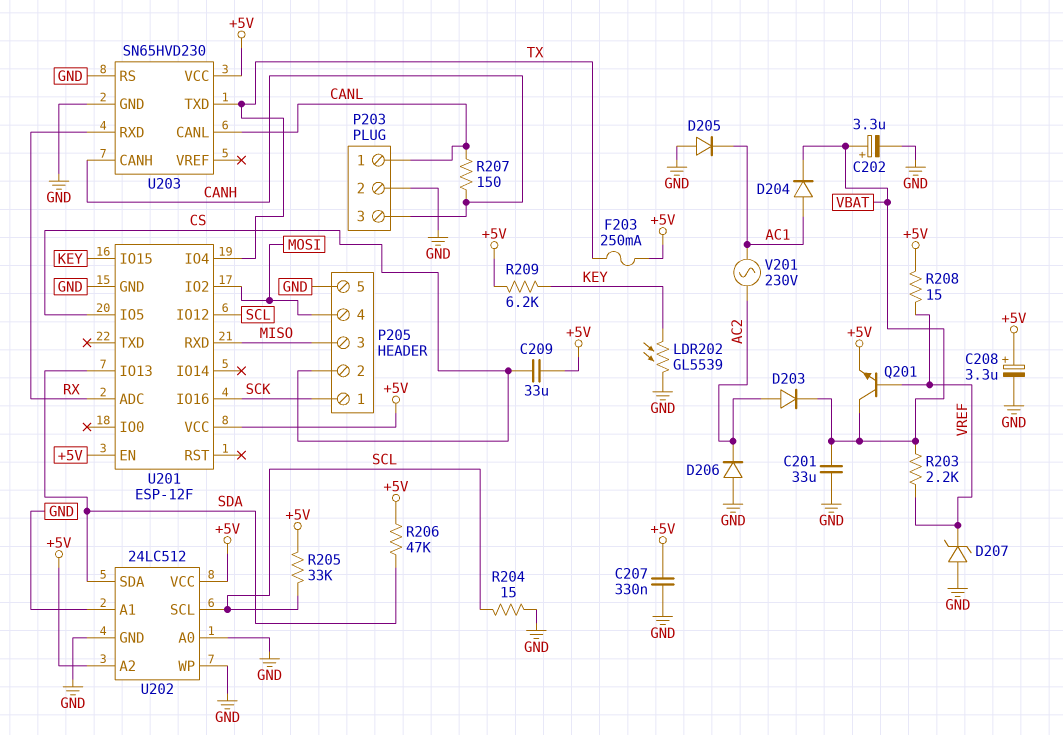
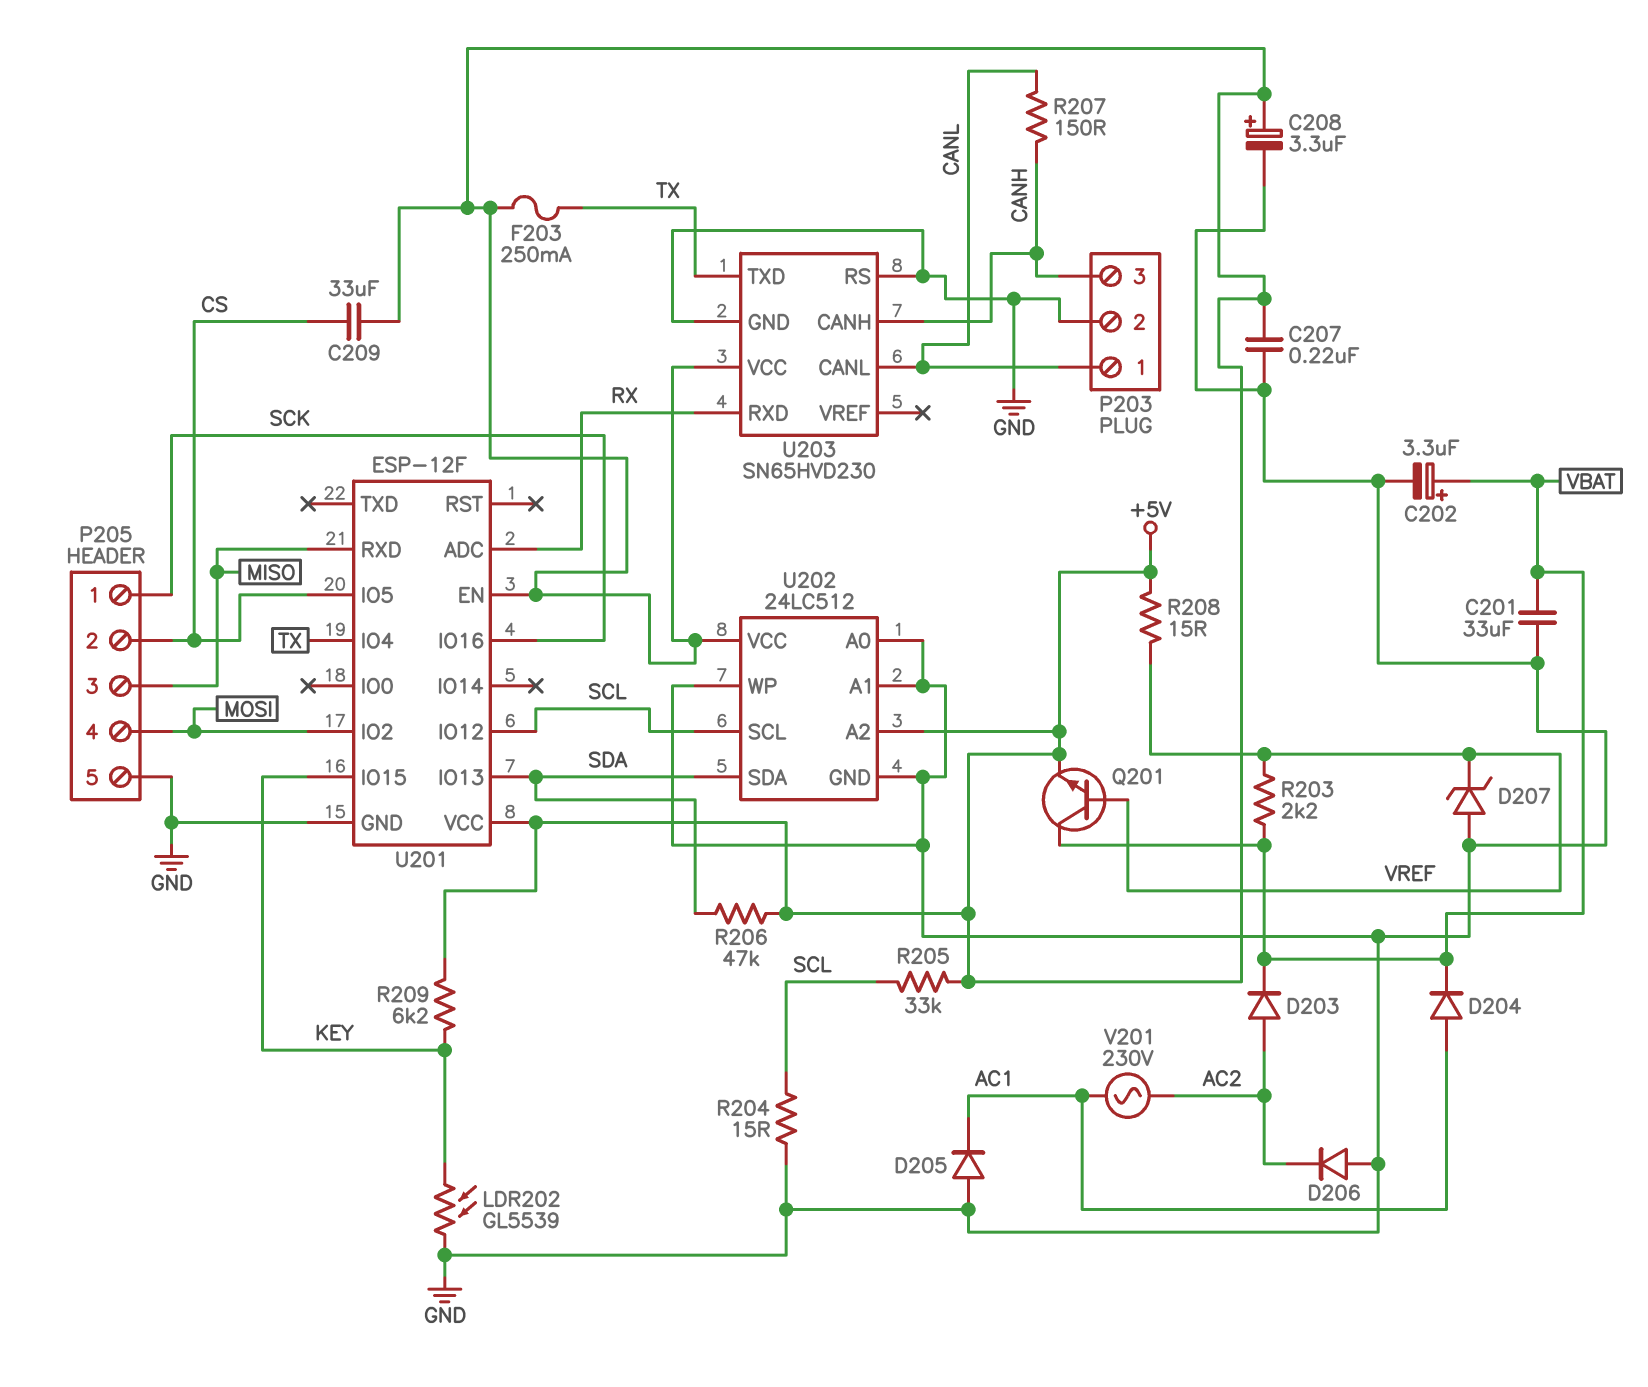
C207: 330nF (+5V, GND) -> 220nF (+5V, GND)

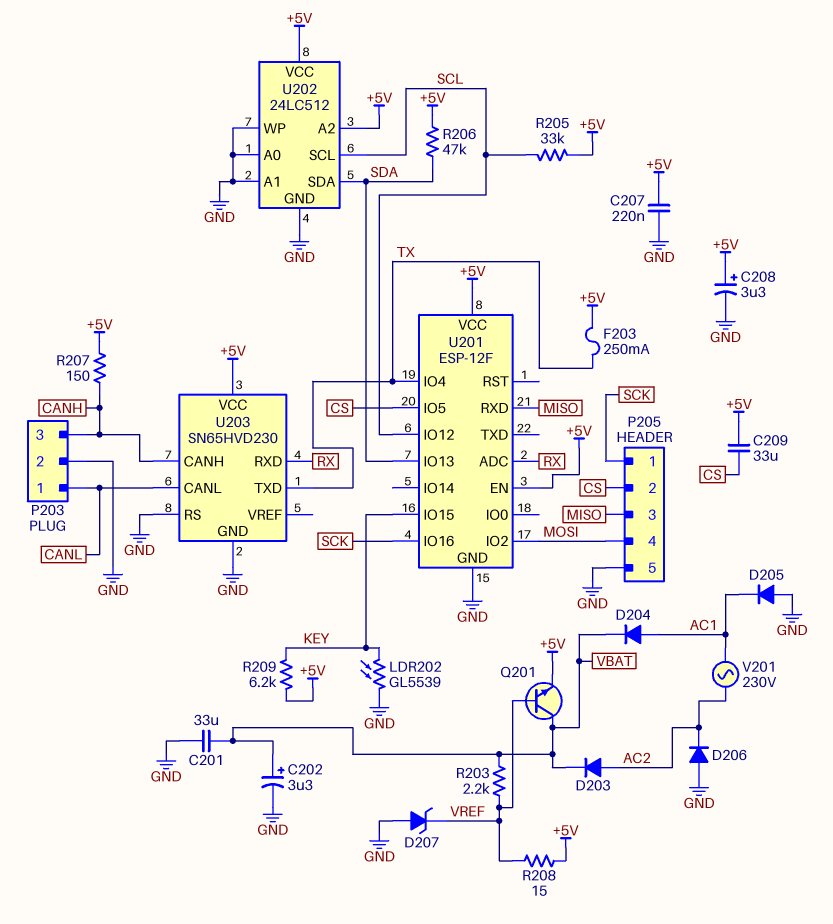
R204: 15 (GND, SCL) -> none
R207: 150 (CANH, CANL) -> 150 (+5V, CANH)

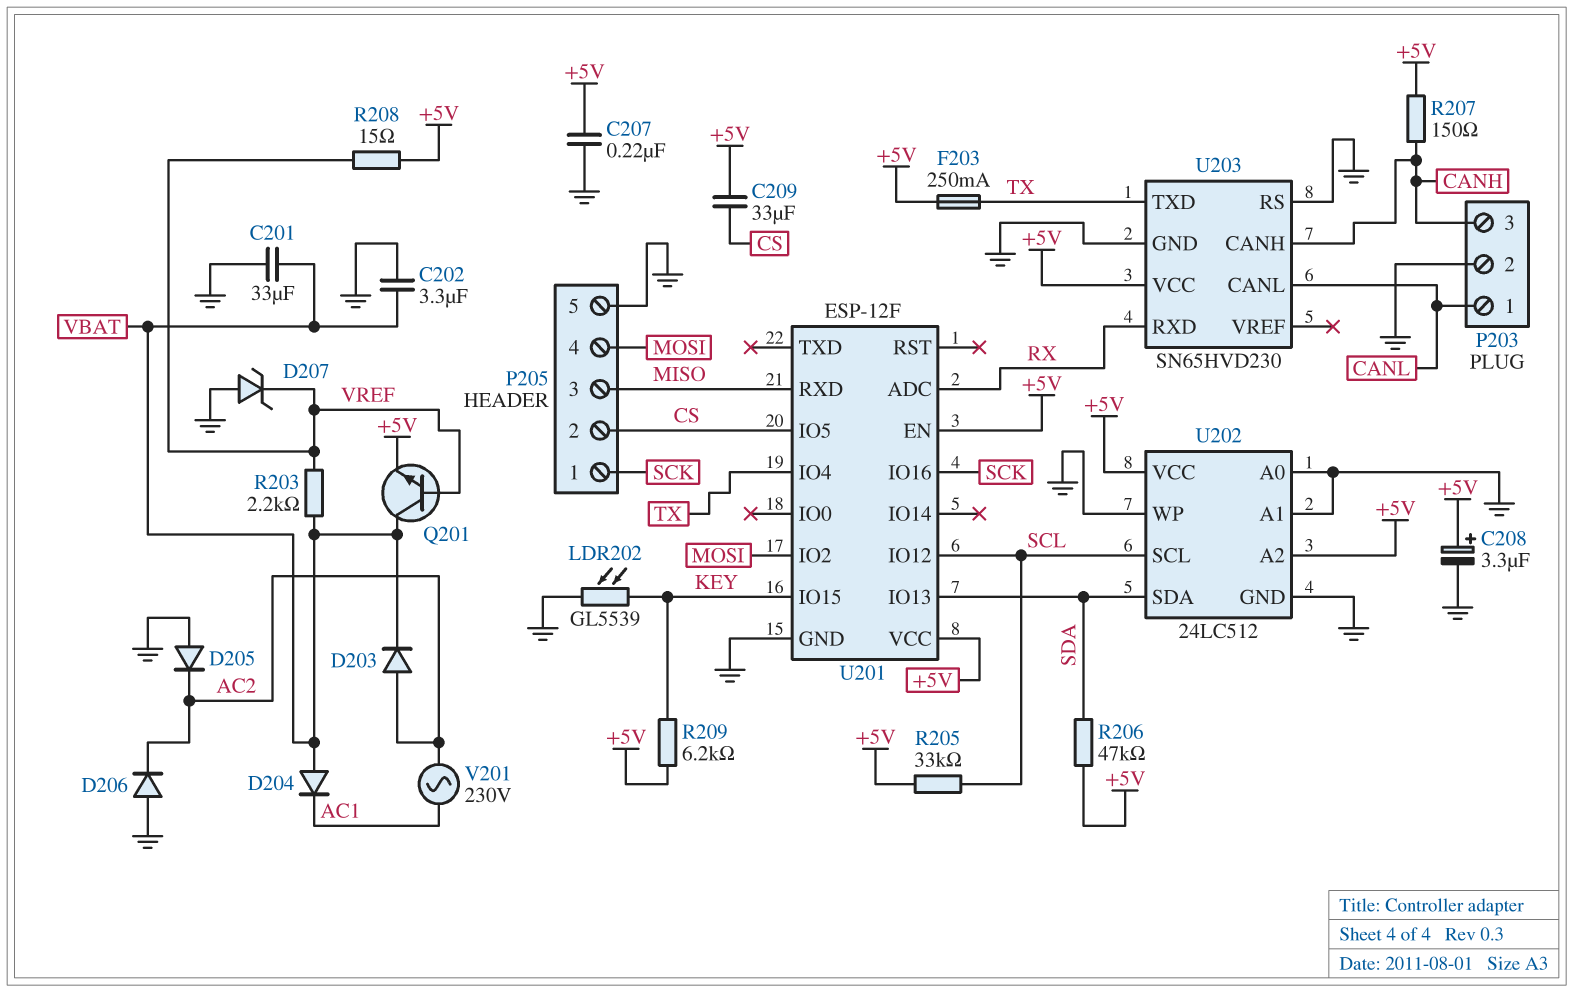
C202: 3.3uF (plus VBAT, minus GND) -> 3.3uF (GND, VBAT)
D204: diode (A AC1, K VBAT) -> diode (A VBAT, K AC1)
D205: diode (A GND, K AC1) -> diode (A GND, K AC2)

